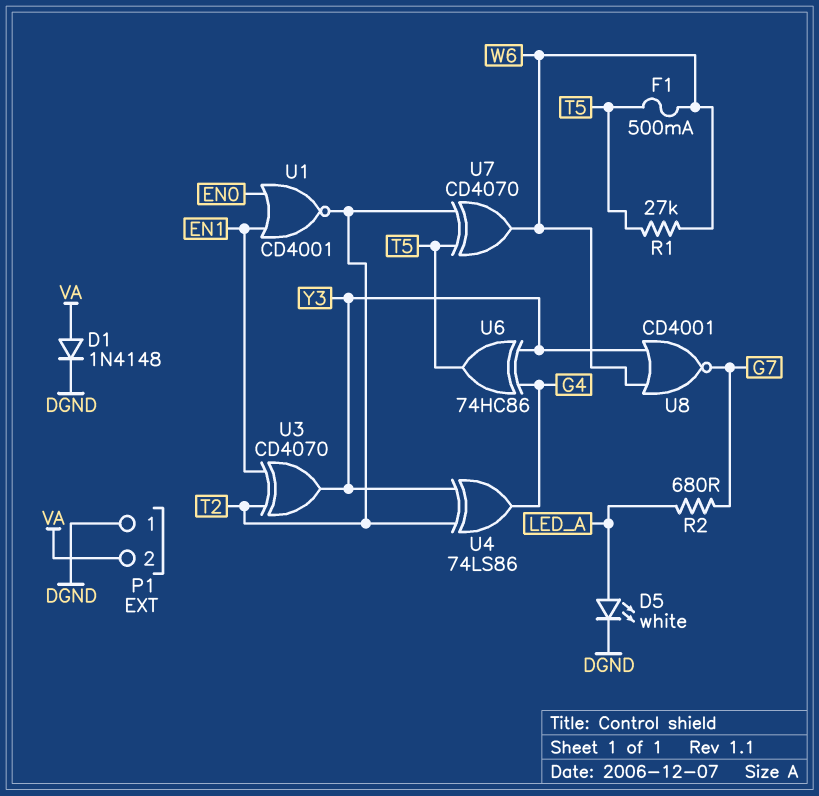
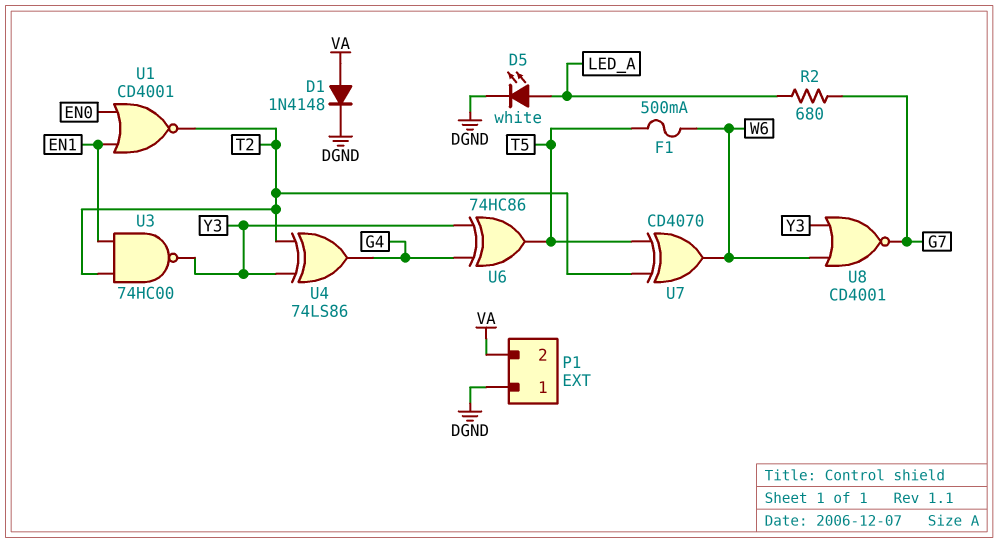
R1: 27k (T5, W6) -> none
U3: XOR CD4070 (in EN1, in T2, out Y3) -> NAND 74HC00 (in EN1, in T2, out Y3)

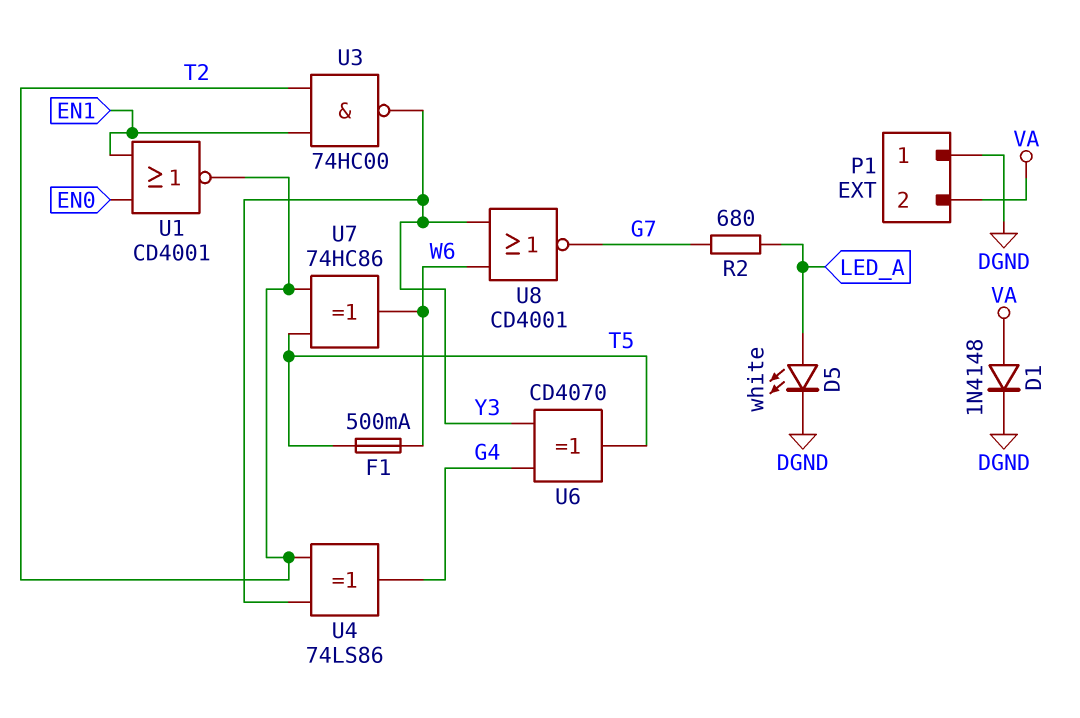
U6: XOR 74HC86 (in G4, in Y3, out T5) -> XOR CD4070 (in G4, in Y3, out T5)
U7: XOR CD4070 (in T2, in T5, out W6) -> XOR 74HC86 (in T2, in T5, out W6)

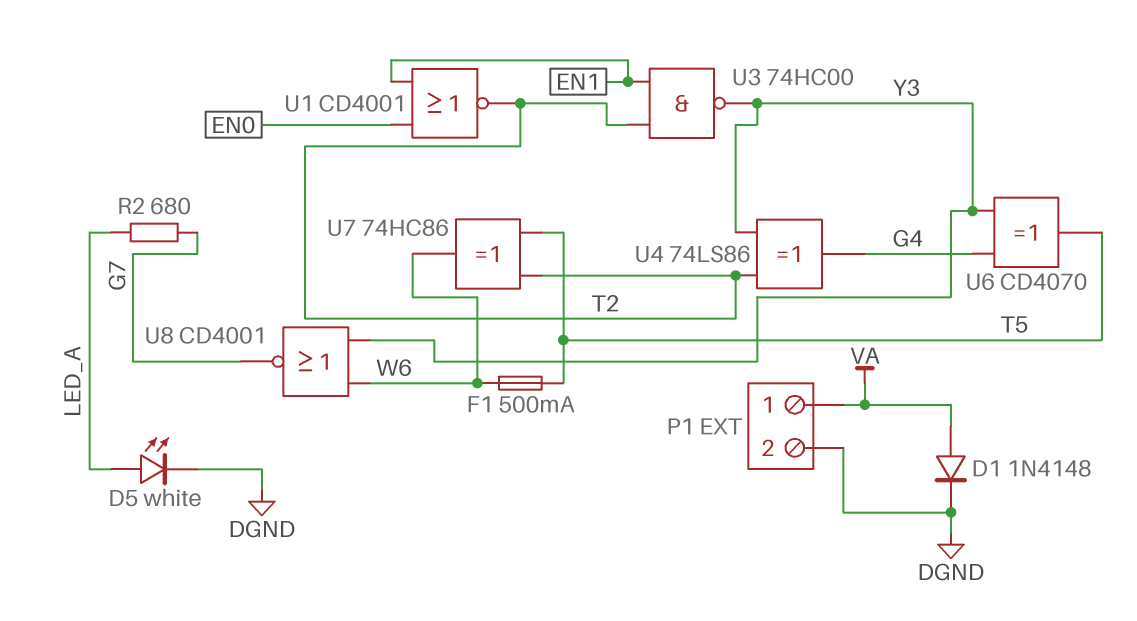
P1 pin 1: DGND -> VA
P1 pin 2: VA -> DGND

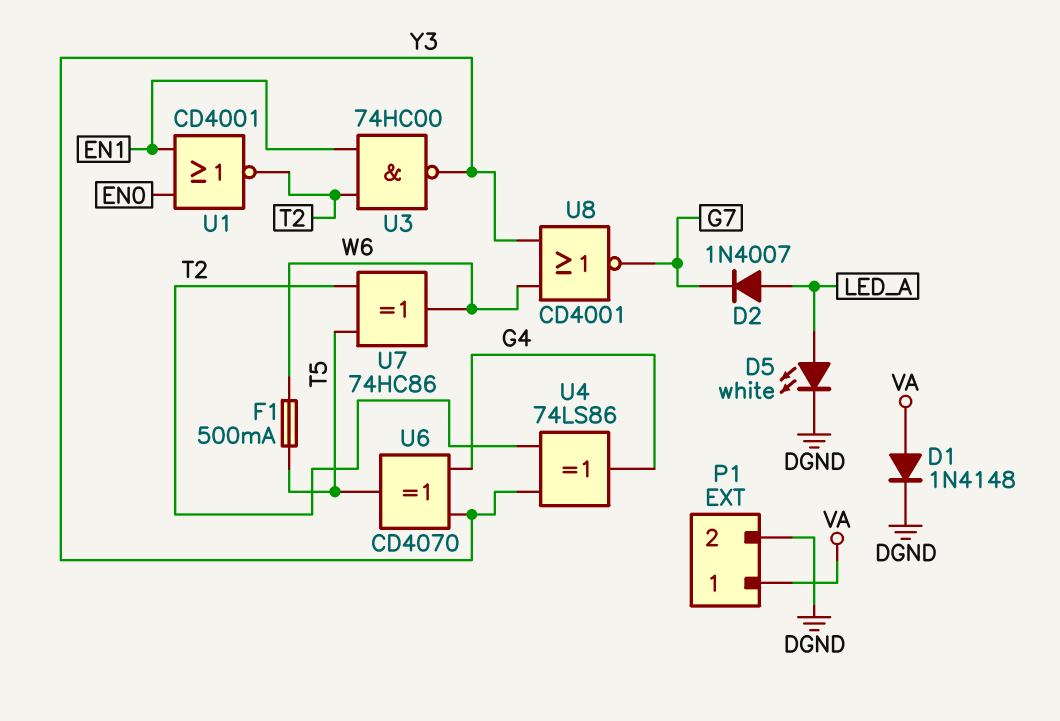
D2: none -> diode 1N4007 (A LED_A, K G7)
R2: 680 (G7, LED_A) -> none

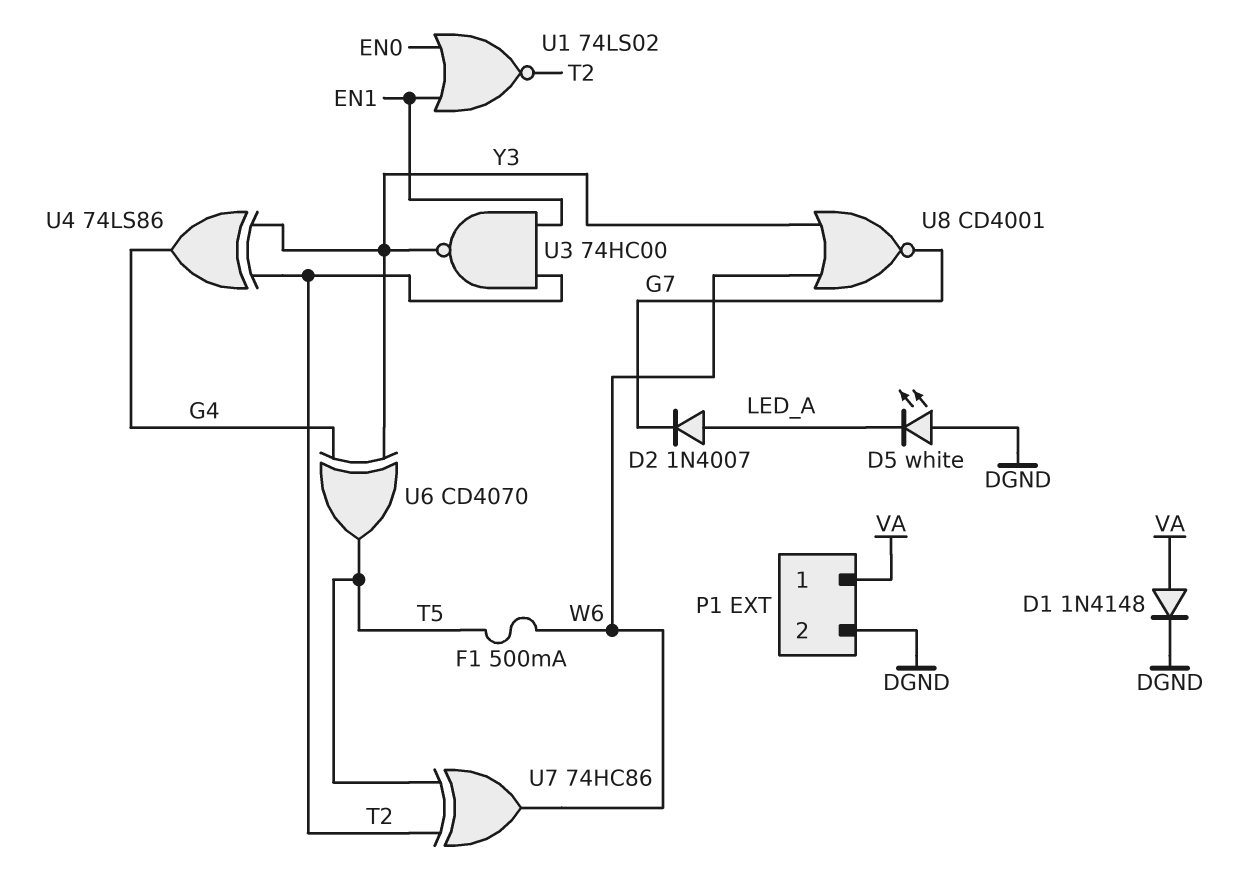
D5: LED white (A LED_A, K DGND) -> LED white (A DGND, K LED_A)
U1: NOR CD4001 (in EN0, in EN1, out T2) -> NOR 74LS02 (in EN0, in EN1, out T2)

